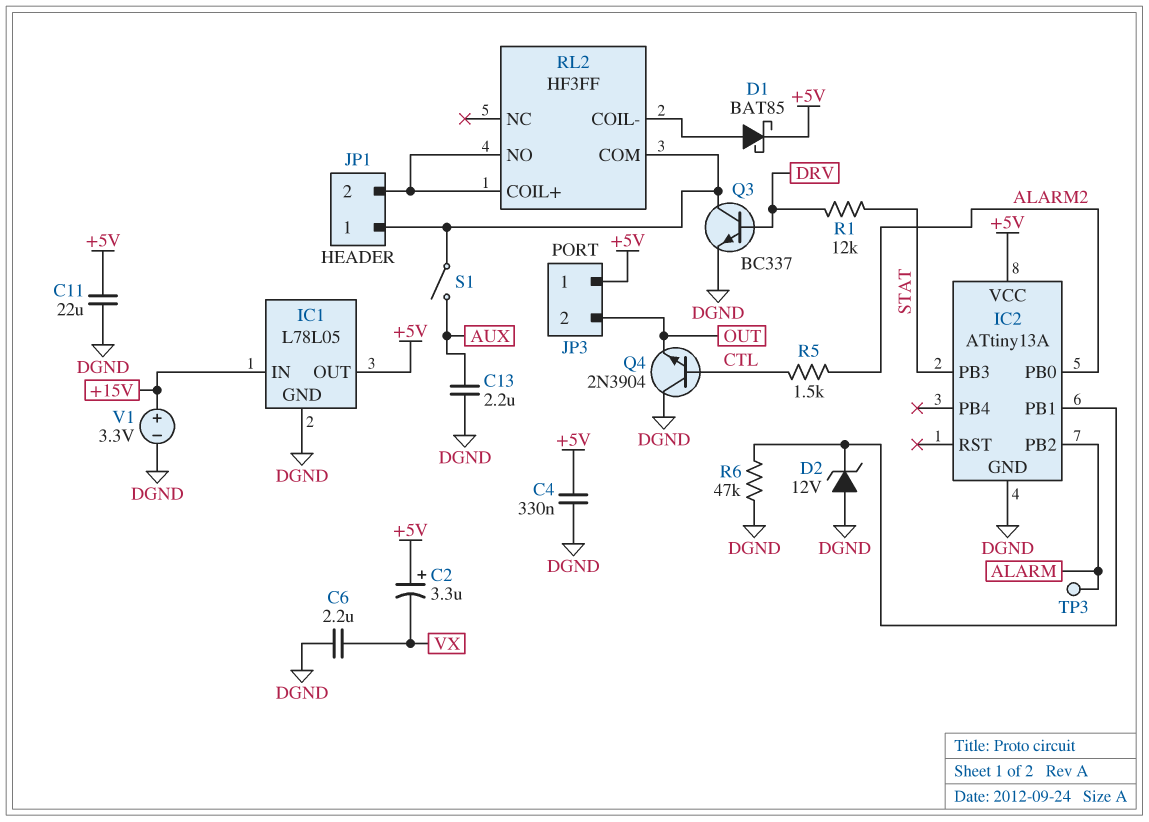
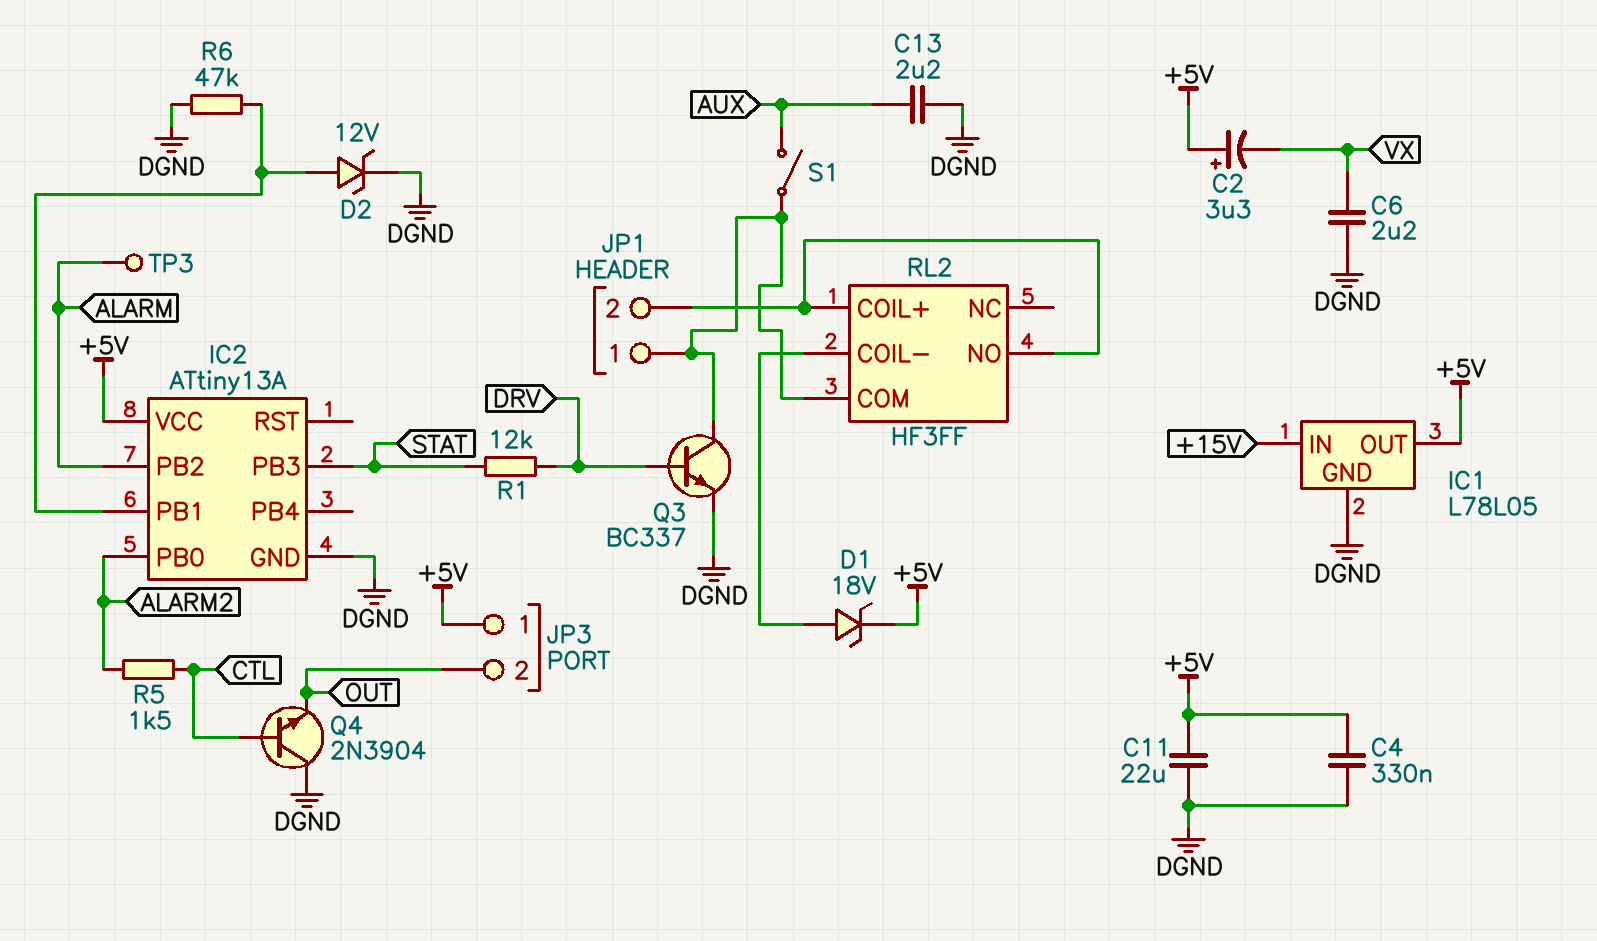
D1: schottky BAT85 (A RL2/COIL-, K +5V) -> zener 18V (A RL2/COIL-, K +5V)
D2: zener 12V (A DGND, K IC2/PB1) -> zener 12V (A IC2/PB1, K DGND)
V1: 3.3V (plus +15V, minus DGND) -> none

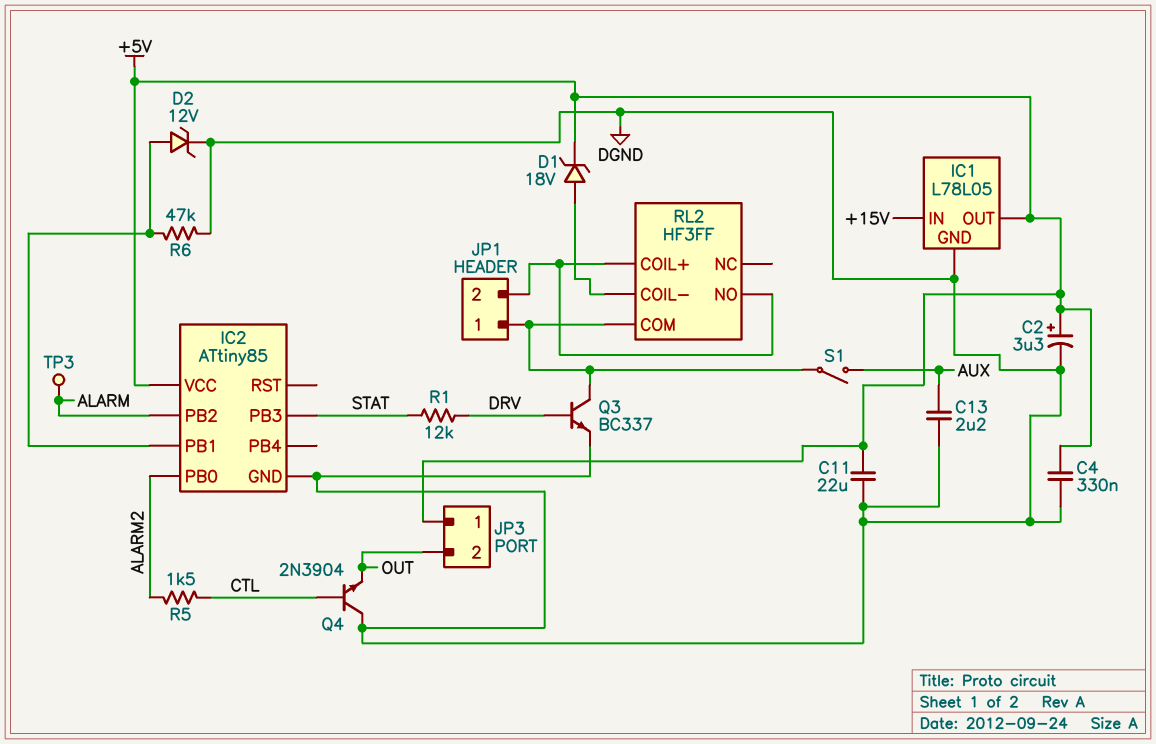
C2: 3.3uF (plus +5V, minus VX) -> 3.3uF (plus +5V, minus DGND)
C6: 2.2uF (DGND, VX) -> none
IC2: ATtiny13A -> ATtiny85

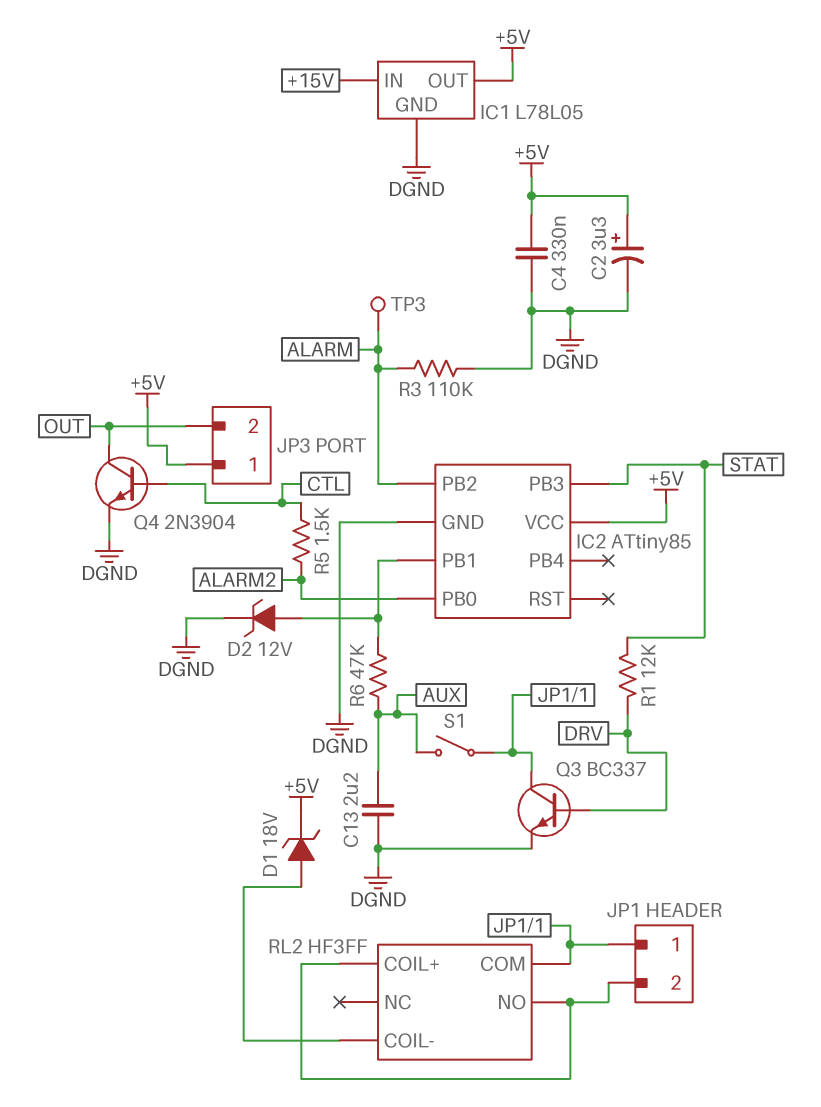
C11: 22uF (+5V, DGND) -> none
Q4: NPN 2N3904 (B CTL, C DGND, E OUT) -> NPN 2N3904 (B CTL, C OUT, E DGND)
R3: none -> 110k (ALARM, DGND)
R6: 47k (DGND, IC2/PB1) -> 47k (AUX, IC2/PB1)

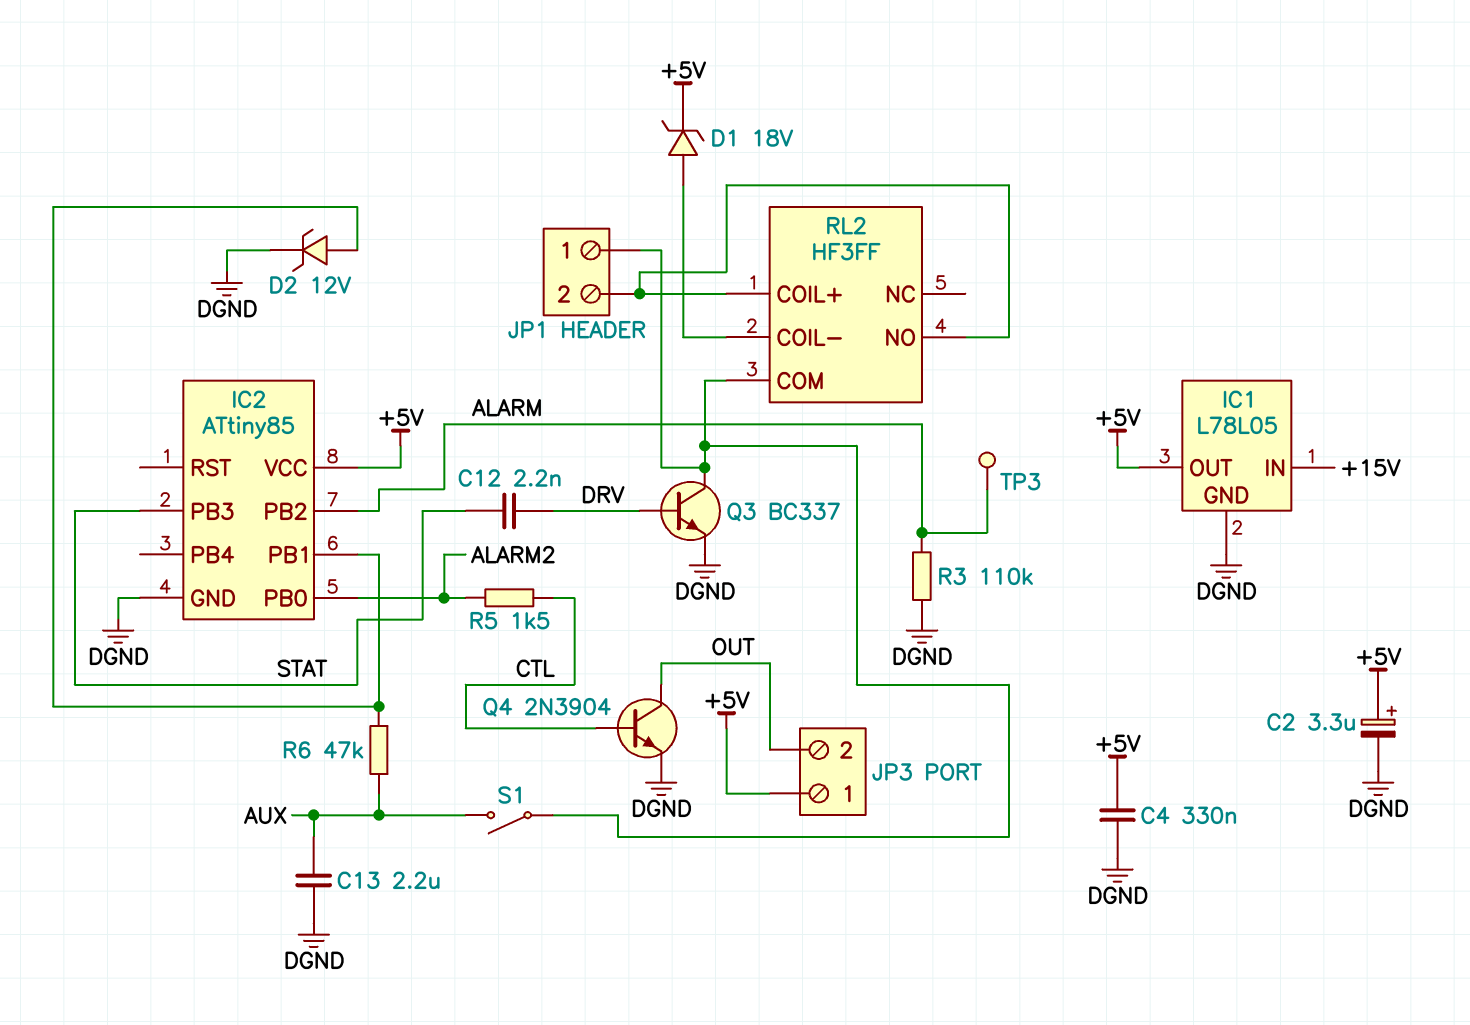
C12: none -> 2.2nF (DRV, STAT)
R1: 12k (DRV, STAT) -> none

